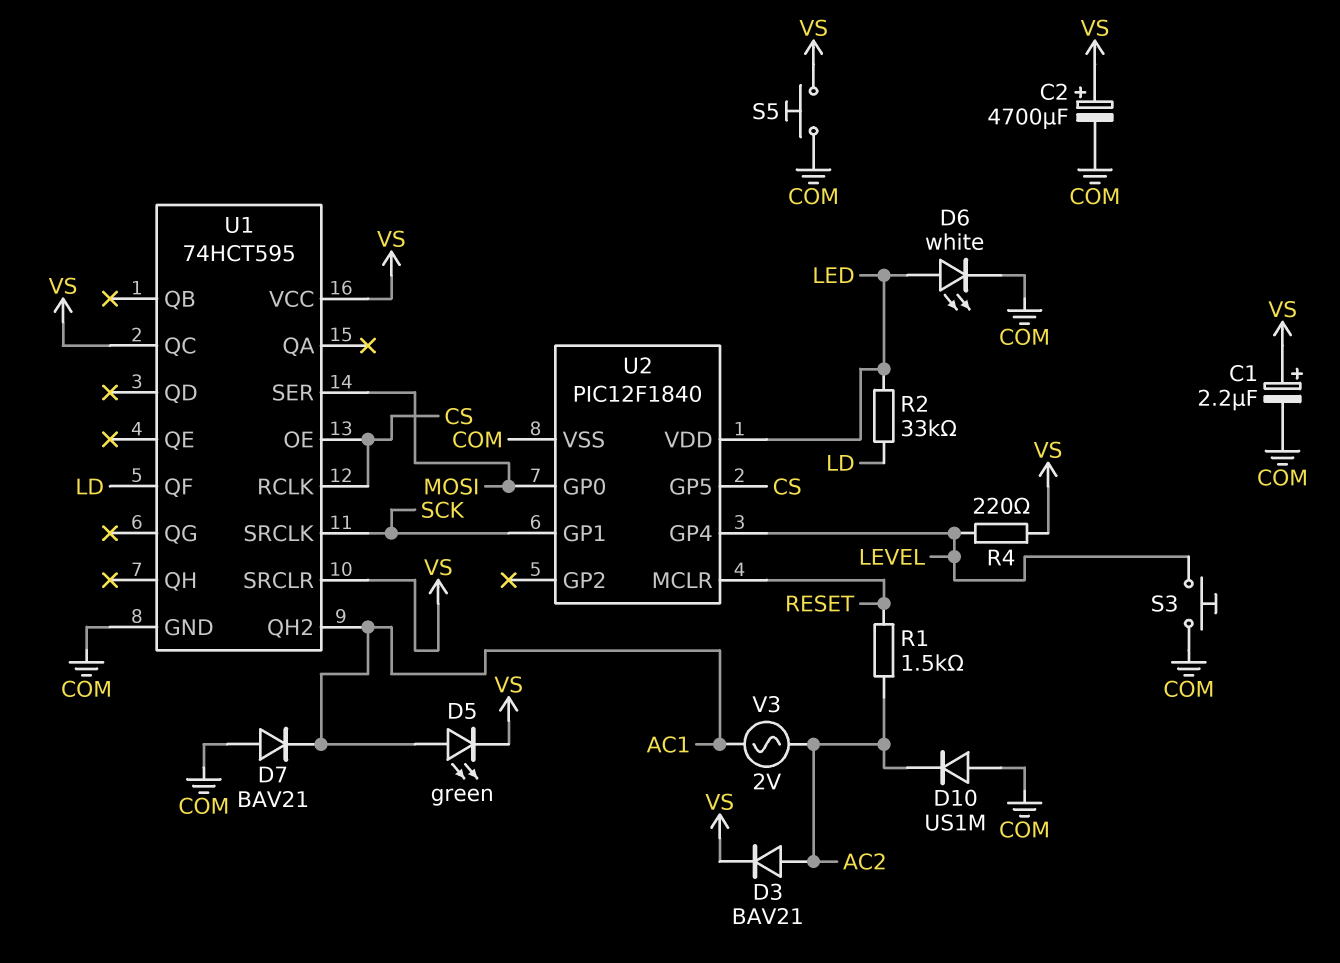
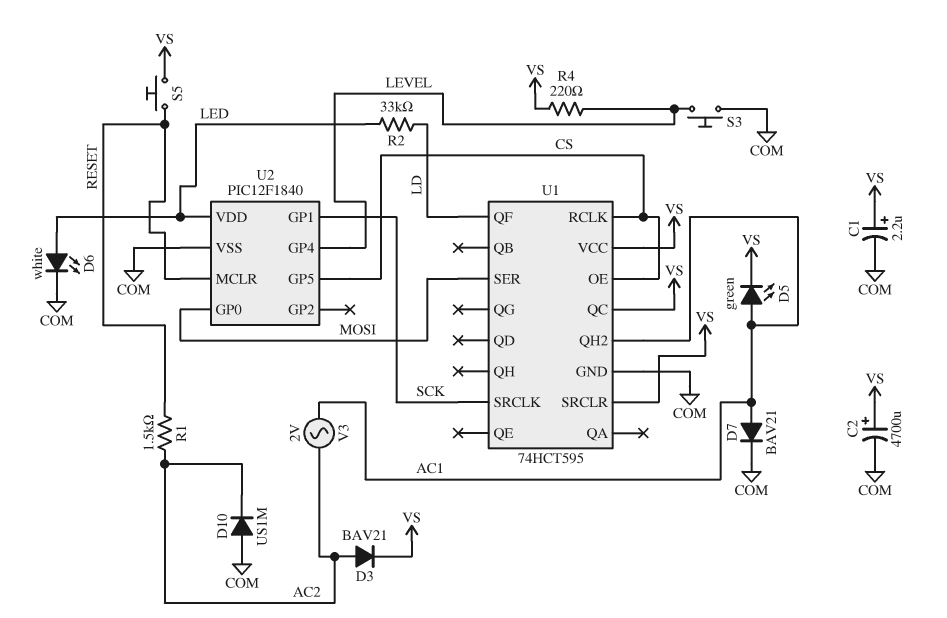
D7: diode BAV21 (A COM, K AC1) -> diode BAV21 (A AC1, K COM)
S5: button (COM, VS) -> button (RESET, VS)

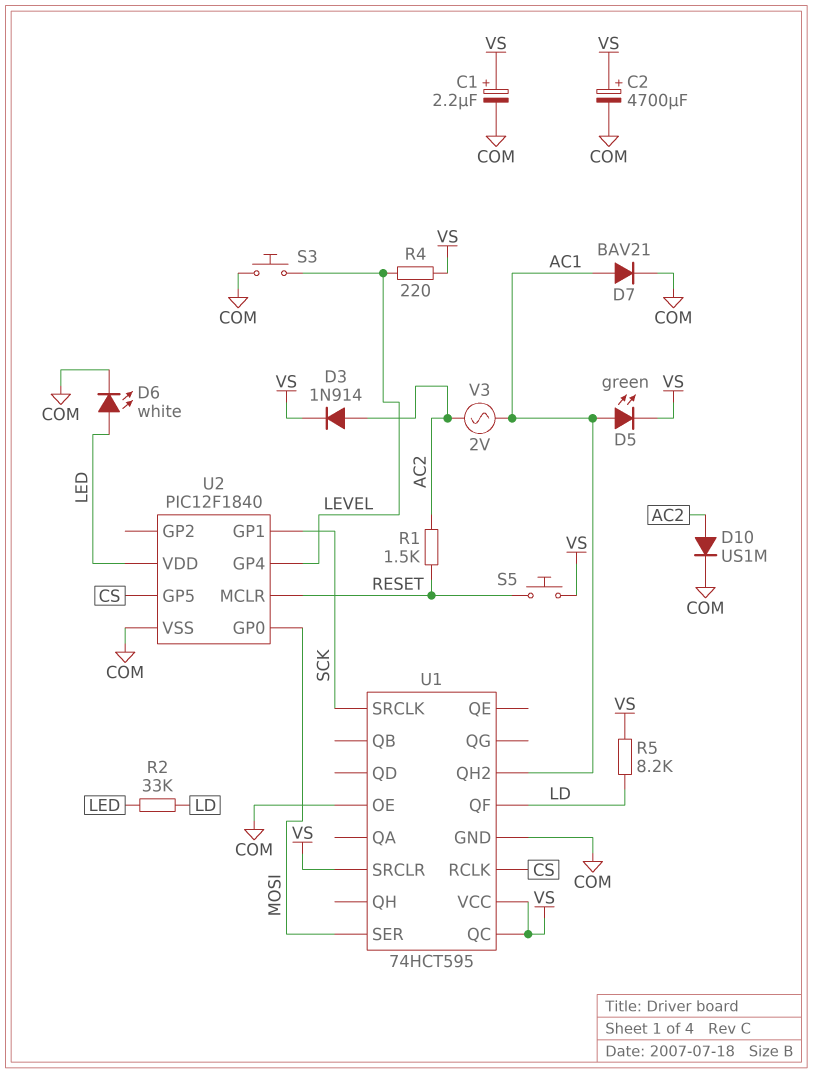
D3: diode BAV21 (A AC2, K VS) -> diode 1N914 (A AC2, K VS)
D10: diode US1M (A COM, K AC2) -> diode US1M (A AC2, K COM)
R5: none -> 8.2k (LD, VS)
U1 pin OE: CS -> COM

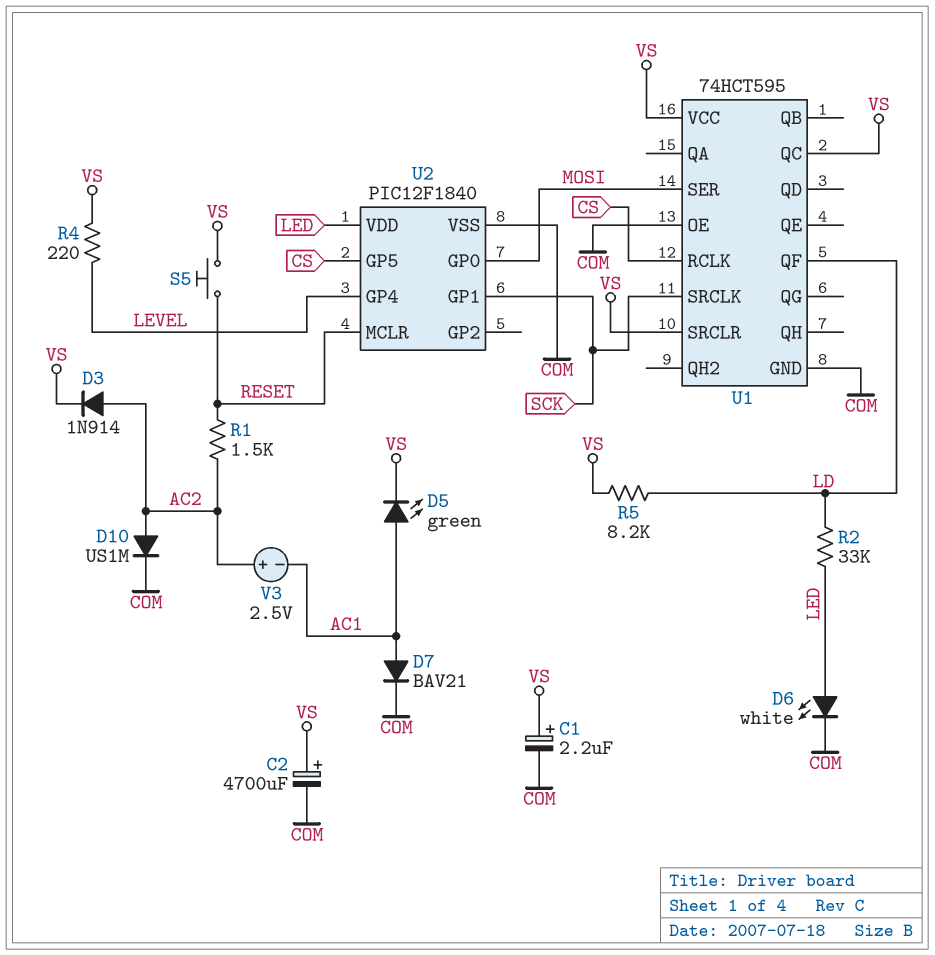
S3: button (COM, LEVEL) -> none
U1 pin QH2: AC1 -> none
V3: AC 2V (AC1, AC2) -> 2.5V (plus AC2, minus AC1)

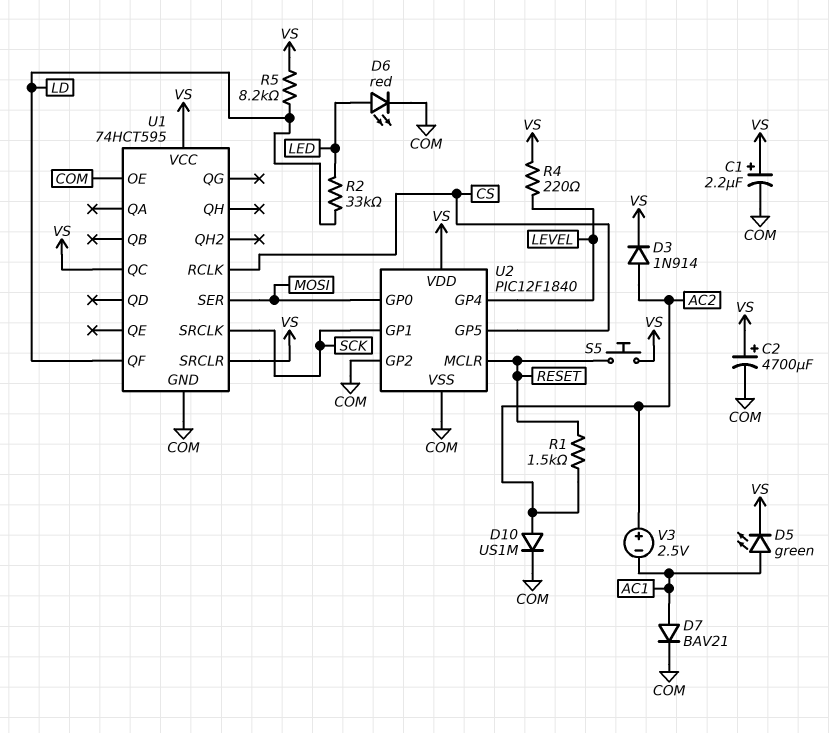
D6: LED white (A LED, K COM) -> LED red (A LED, K COM)
U2 pin GP2: none -> COM
U2 pin VDD: LED -> VS

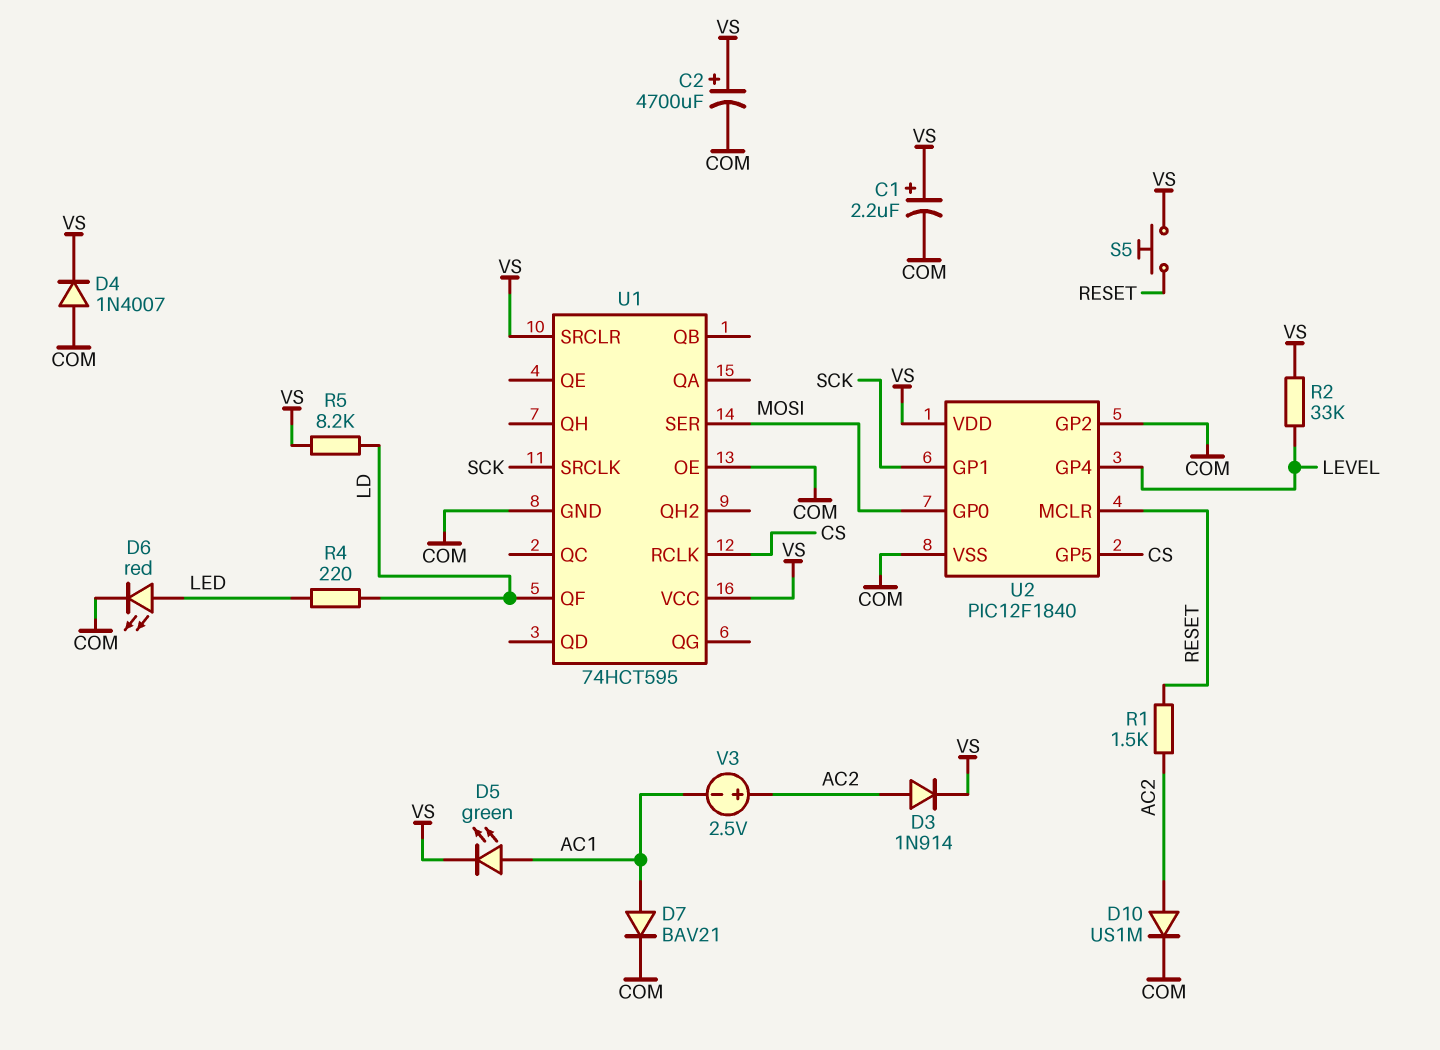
D4: none -> diode 1N4007 (A COM, K VS)
R2: 33k (LD, LED) -> 33k (LEVEL, VS)
R4: 220 (LEVEL, VS) -> 220 (LD, LED)
U1 pin QC: VS -> none

